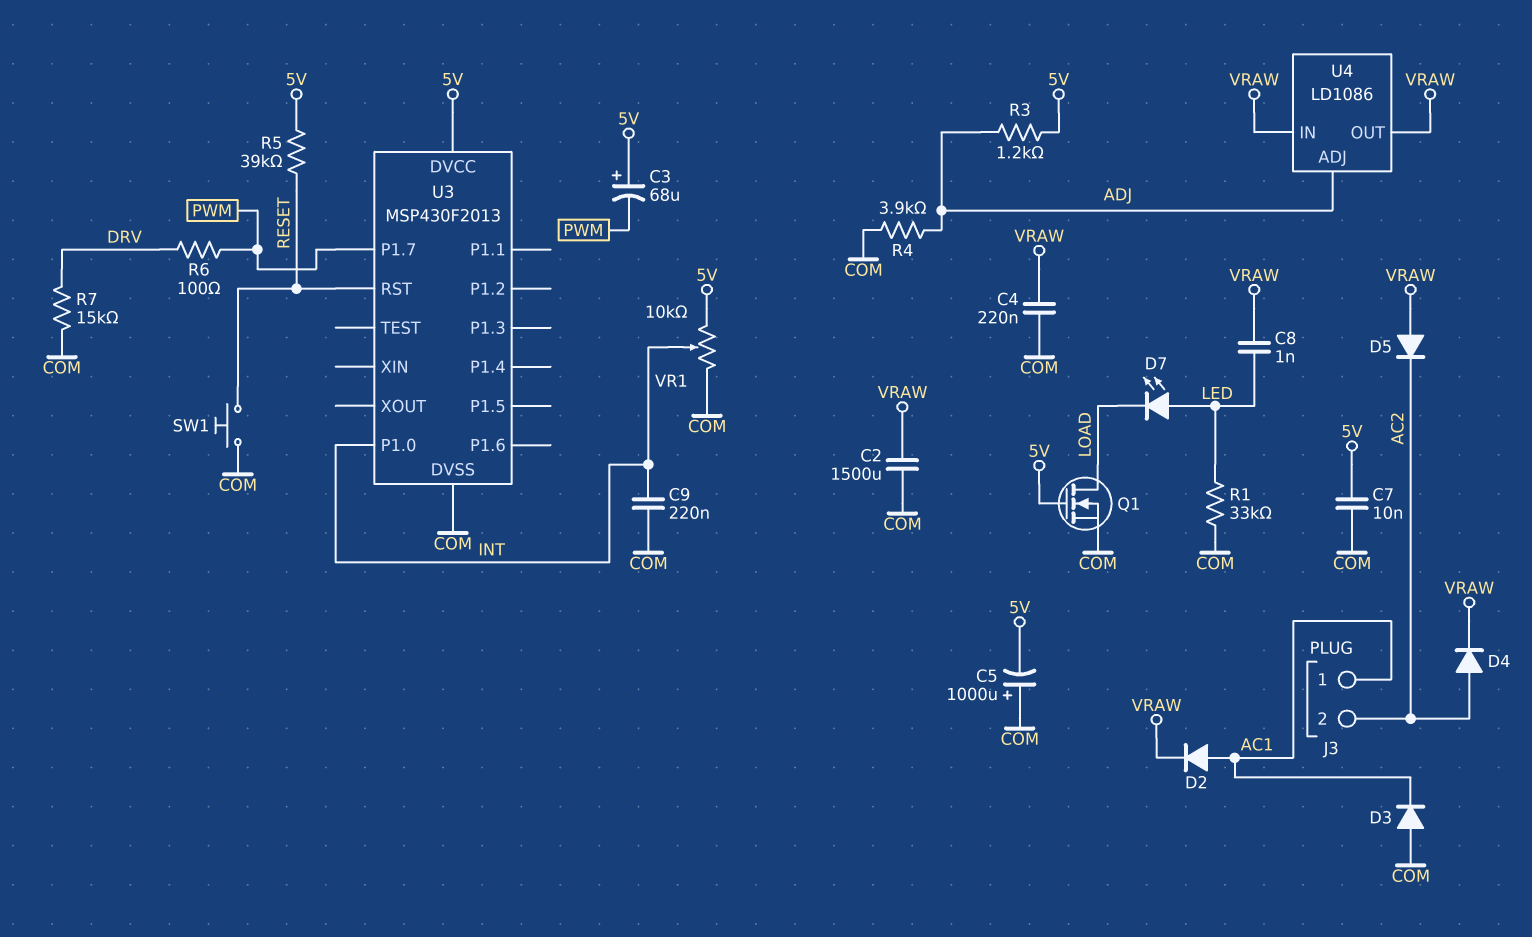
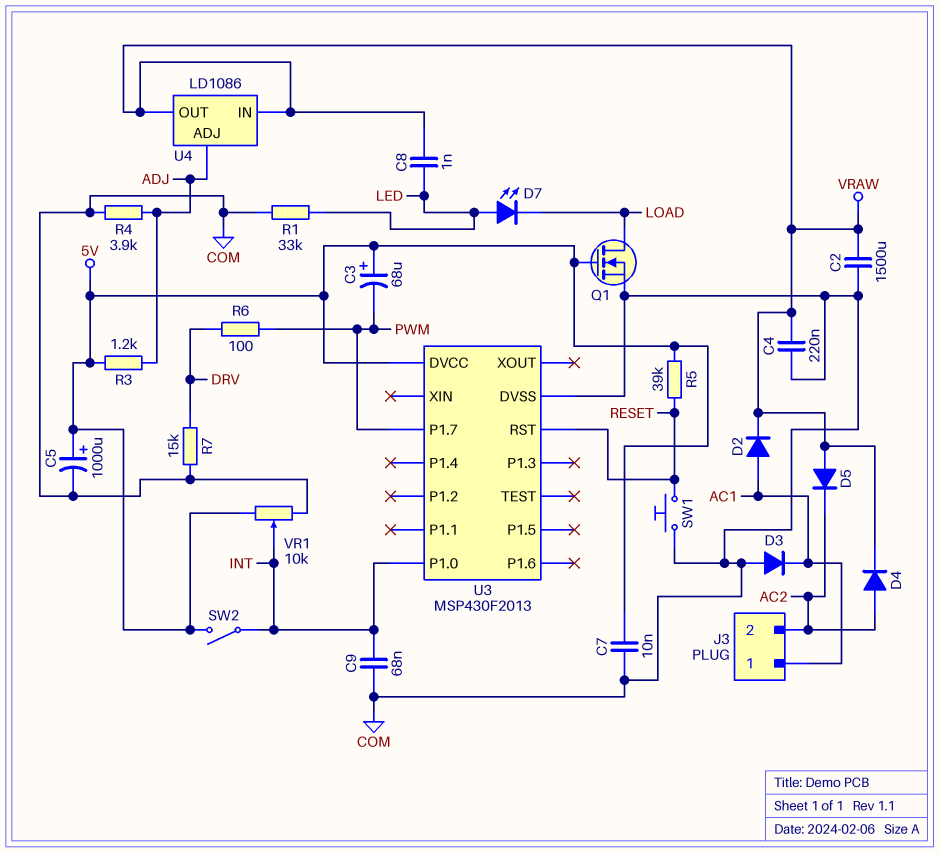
C5: 1000uF (plus COM, minus 5V) -> 1000uF (plus 5V, minus COM)
C9: 220nF (COM, INT) -> 68nF (COM, INT)
SW2: none -> switch (5V, INT)

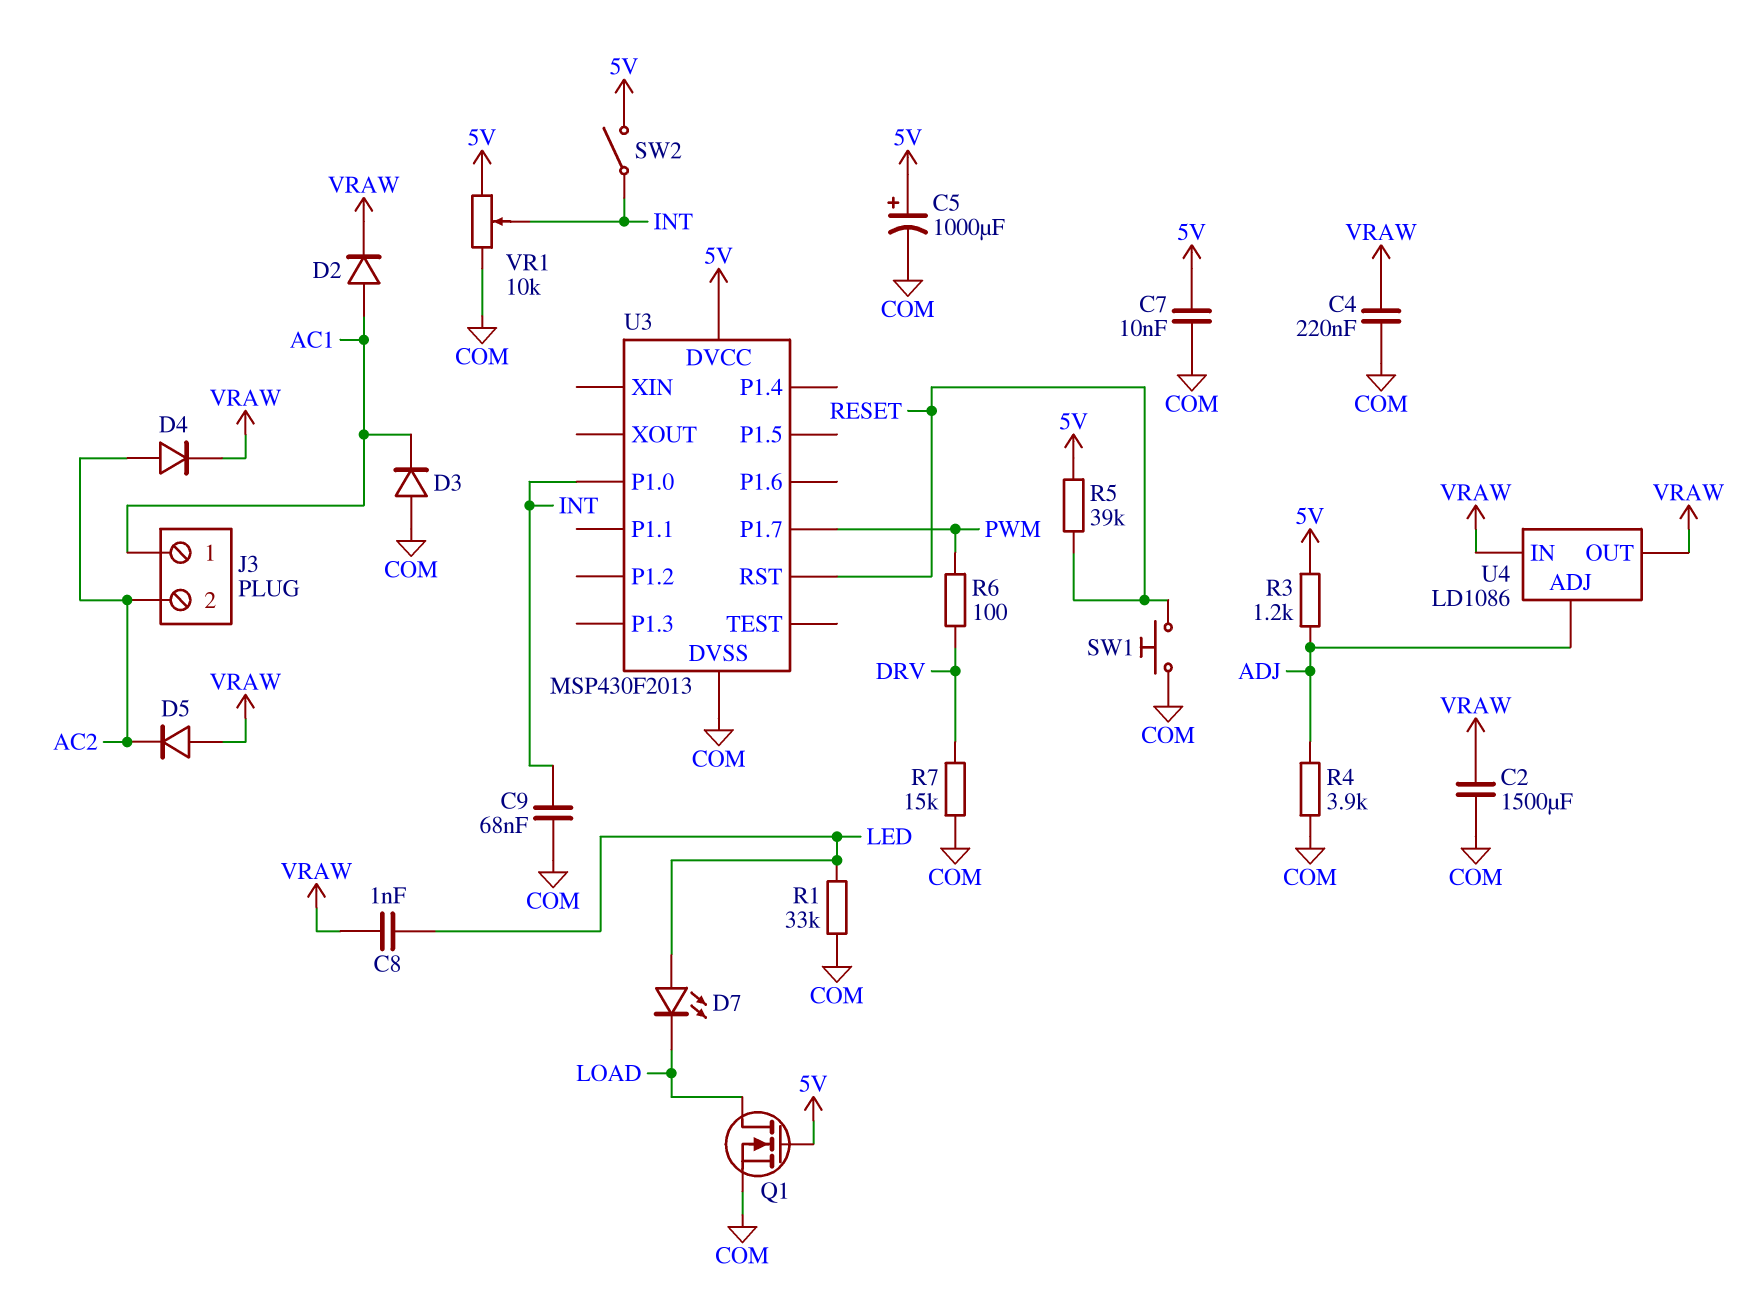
C3: 68uF (plus 5V, minus PWM) -> none

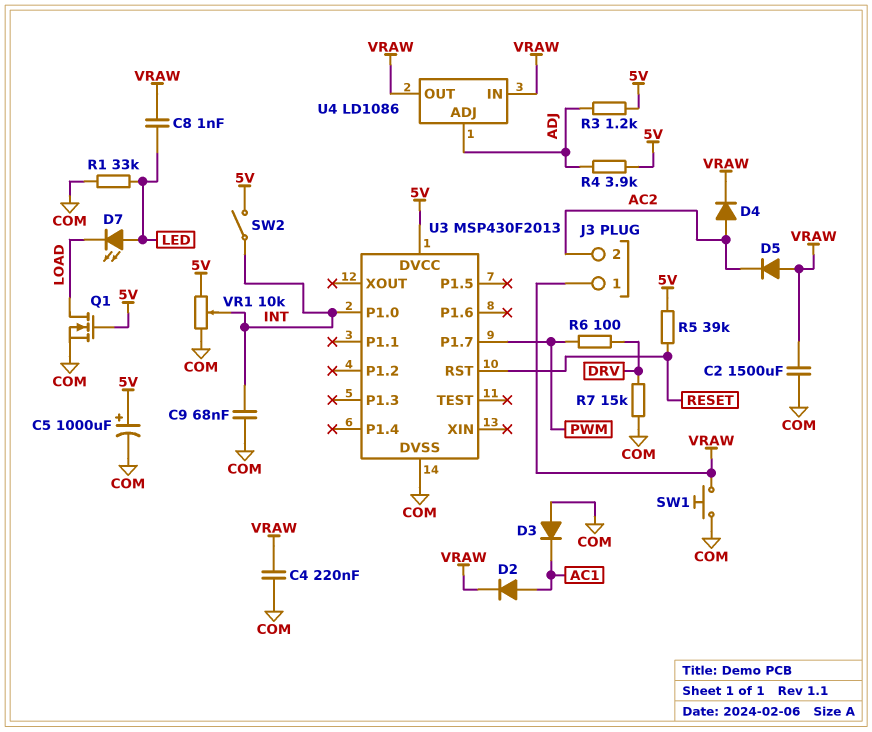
C7: 10nF (5V, COM) -> none
J3 pin 1: AC1 -> VRAW
R4: 3.9k (ADJ, COM) -> 3.9k (5V, ADJ)
SW1: button (COM, RESET) -> button (COM, VRAW)

